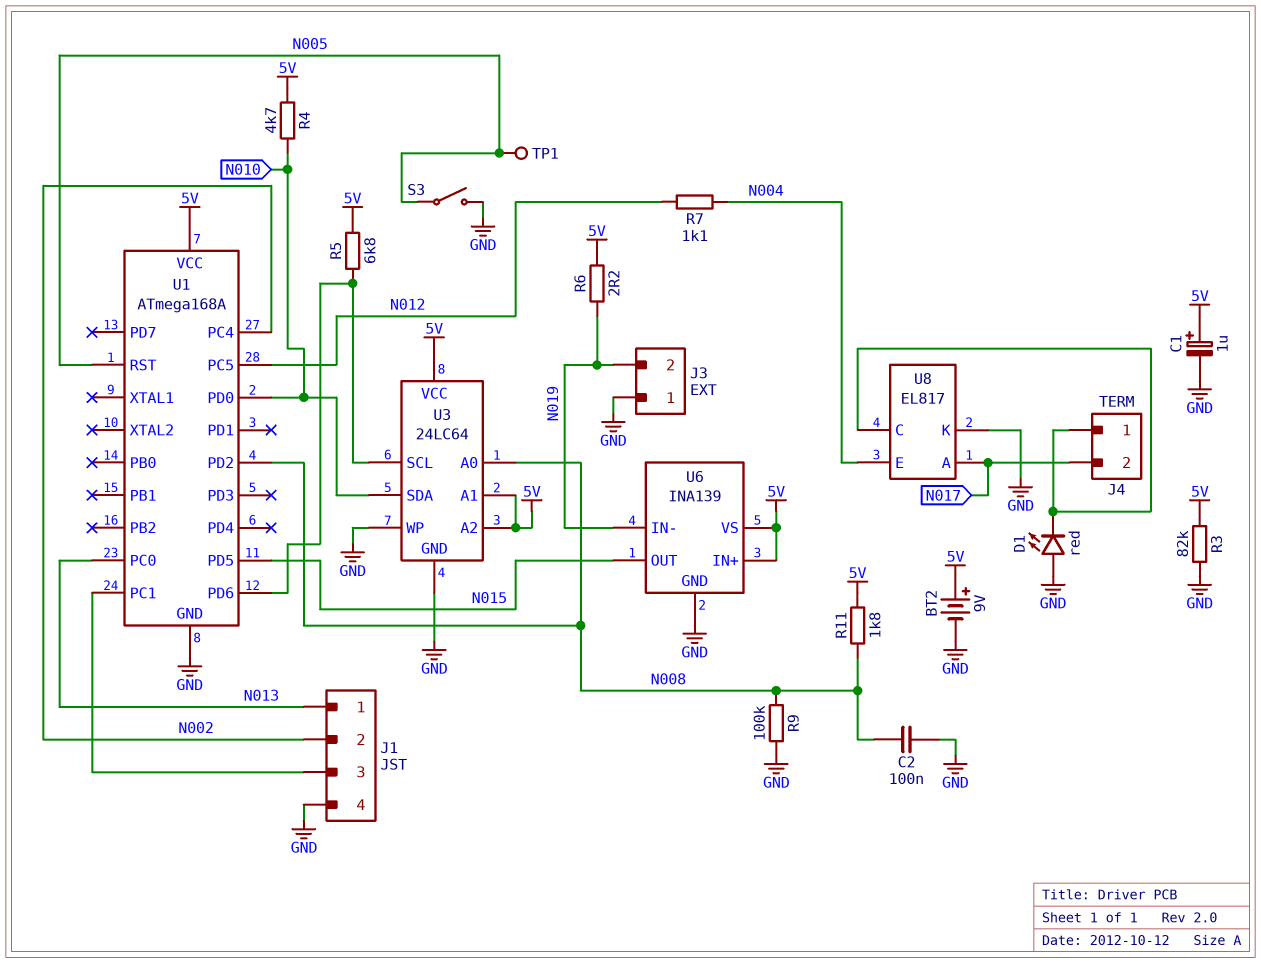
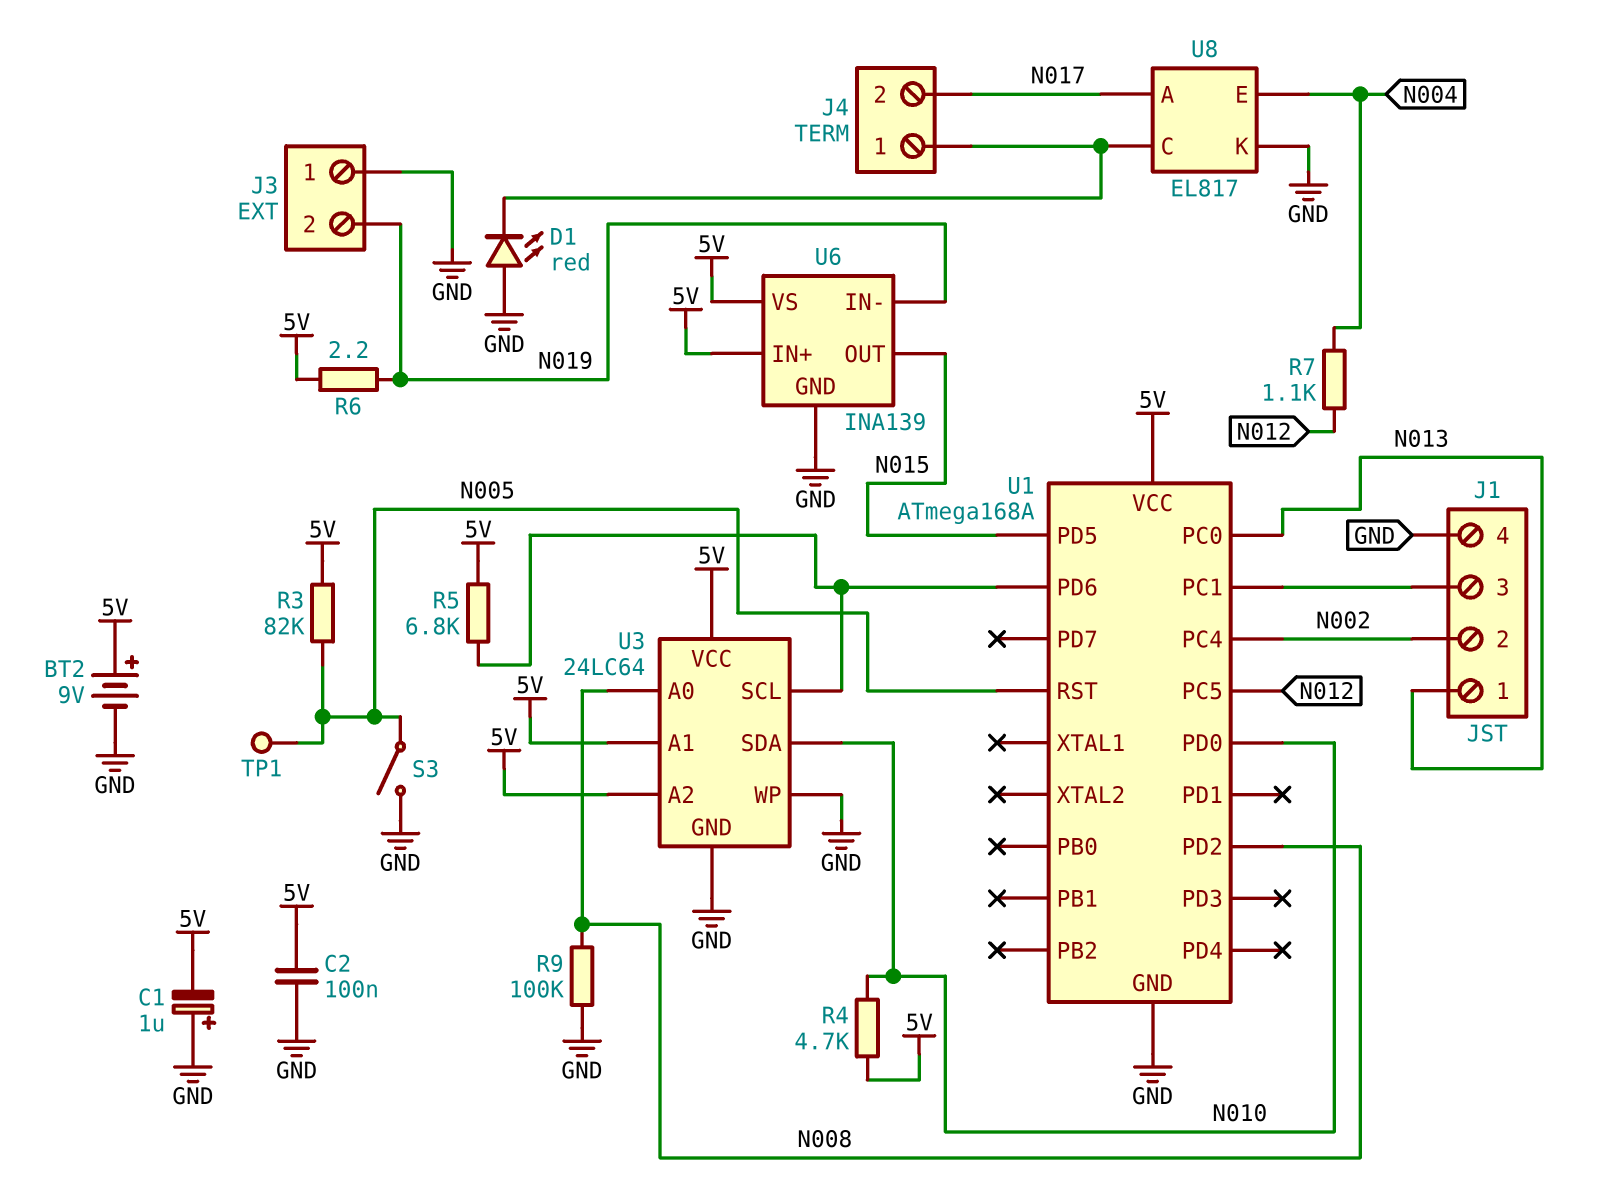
C1: 1uF (plus 5V, minus GND) -> 1uF (plus GND, minus 5V)
C2: 100nF (GND, N008) -> 100nF (5V, GND)
R3: 82k (5V, GND) -> 82k (5V, N005)
R11: 1.8k (5V, N008) -> none

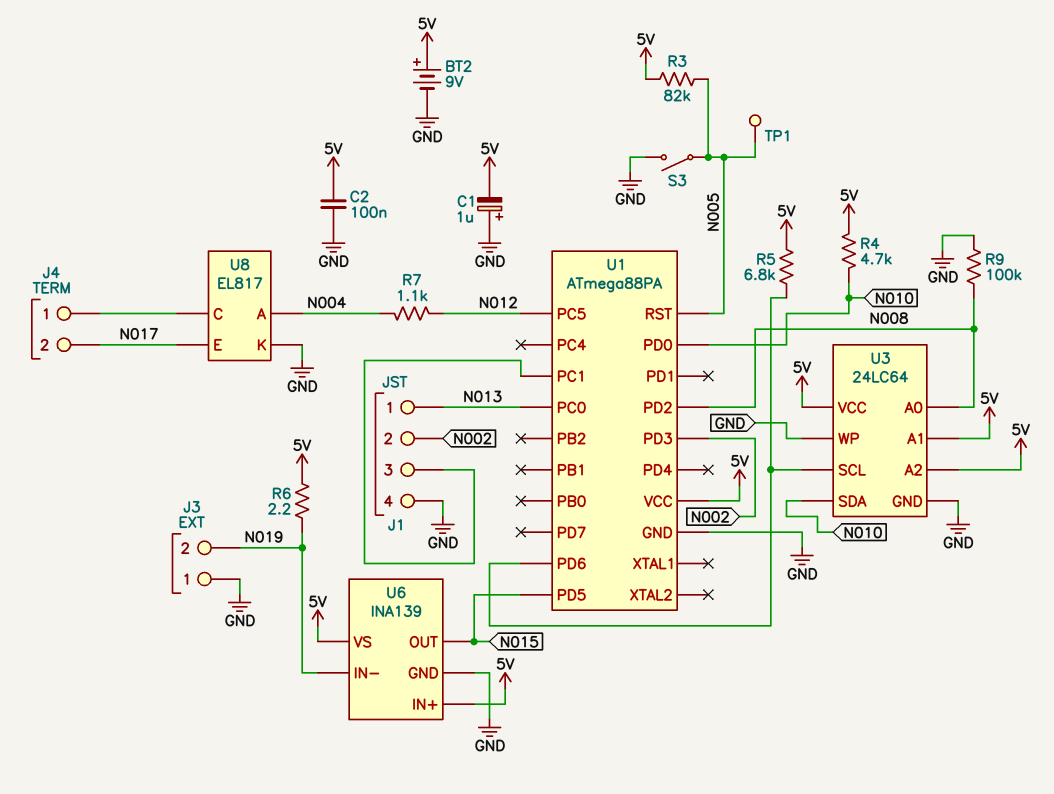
D1: LED red (A GND, K J4/1) -> none
U1: ATmega168A -> ATmega88PA
U1 pin PC4: N002 -> none
U1 pin PD3: none -> N002
U8 pin A: N017 -> N004
U8 pin E: N004 -> N017

